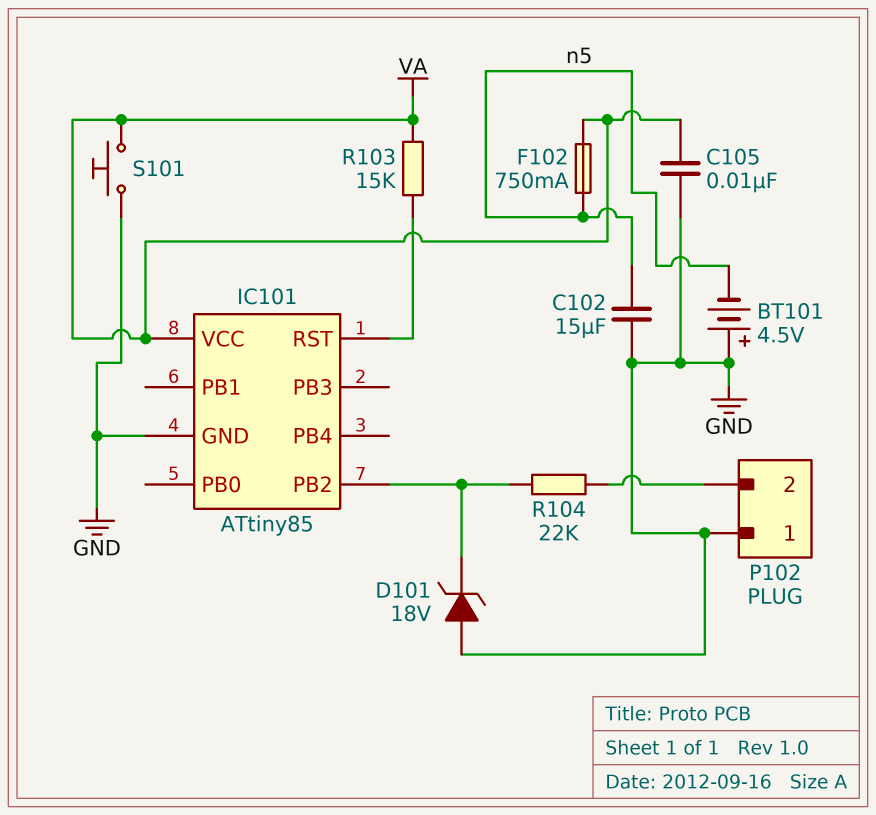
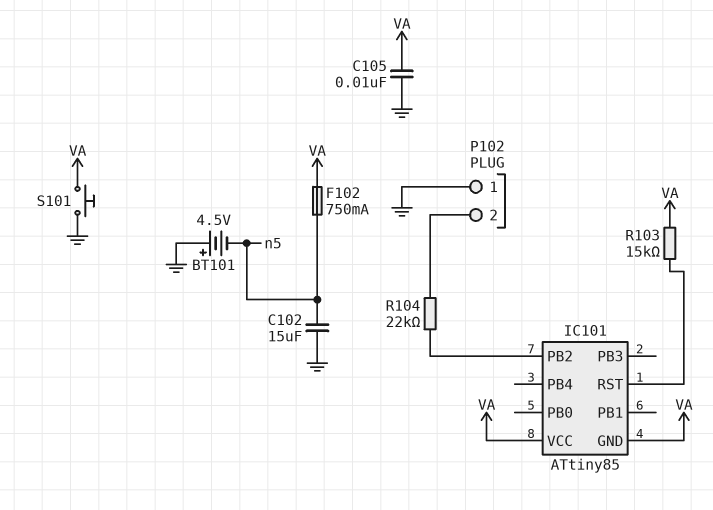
D101: zener 18V (A GND, K IC101/PB2) -> none
IC101 pin GND: GND -> VA

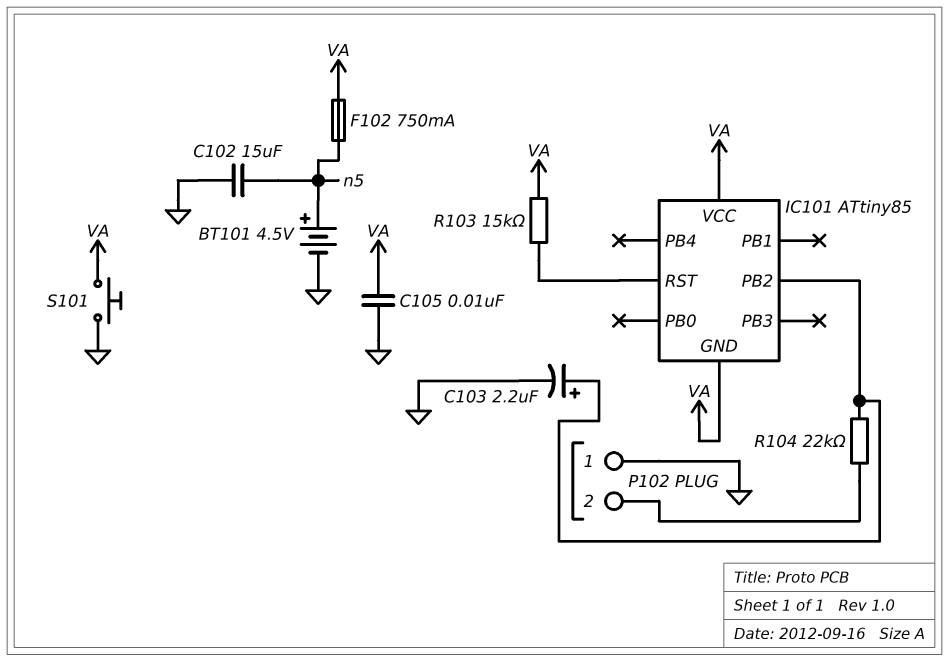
BT101: 4.5V (plus GND, minus n5) -> 4.5V (plus n5, minus GND)
C103: none -> 2.2uF (plus IC101/PB2, minus GND)

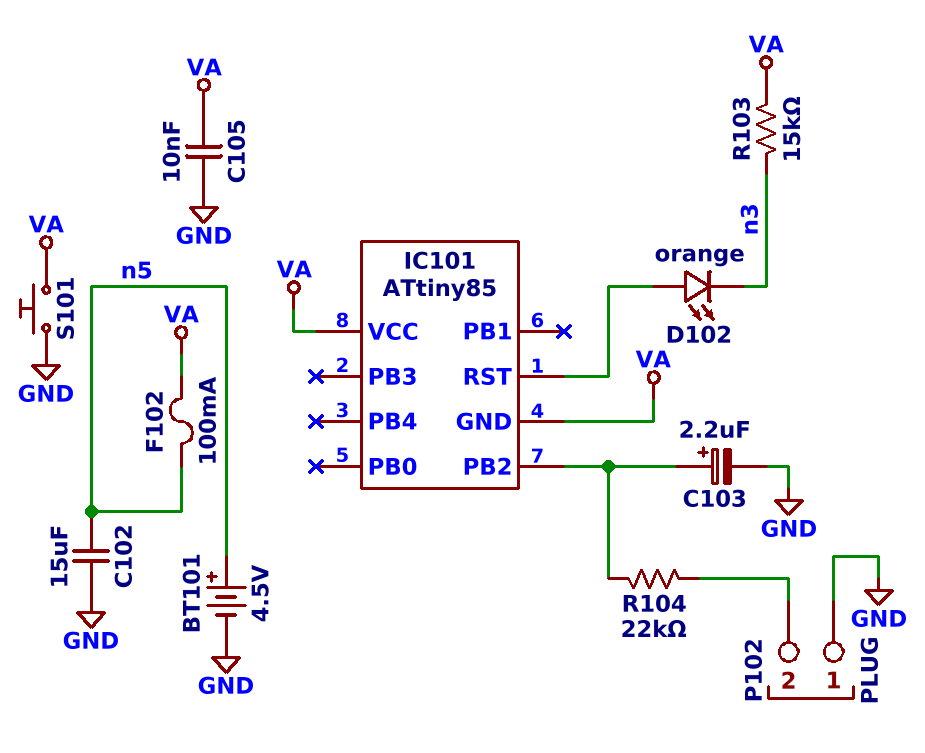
D102: none -> LED orange (A IC101/RST, K n3)
F102: 750mA (VA, n5) -> 100mA (VA, n5)
R103: 15k (IC101/RST, VA) -> 15k (VA, n3)

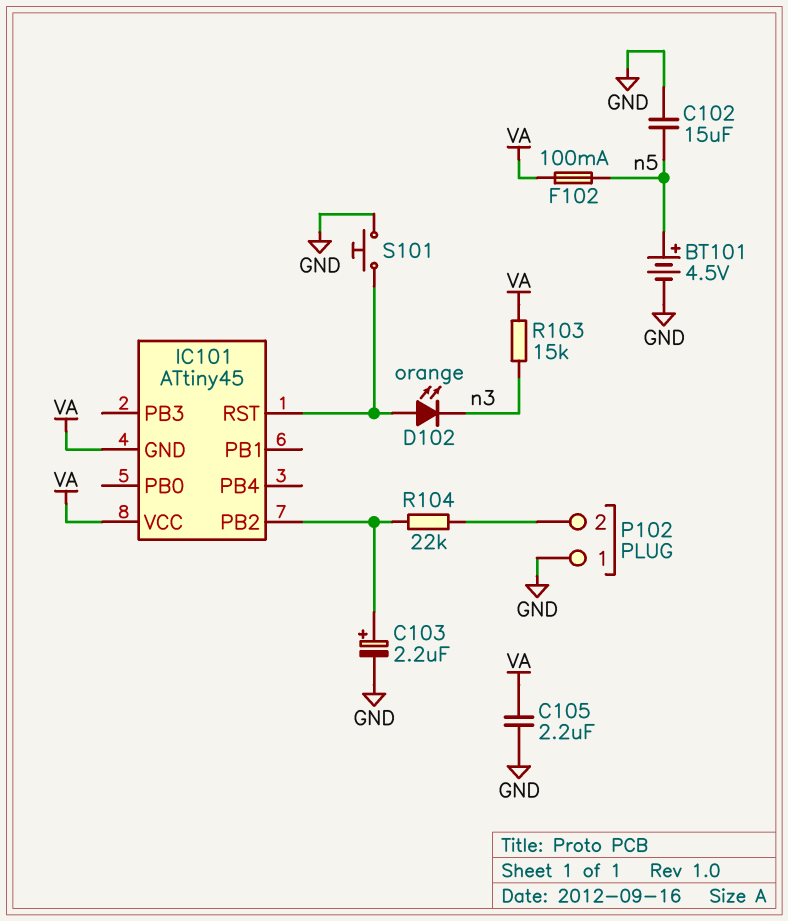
C105: 10nF (GND, VA) -> 2.2uF (GND, VA)
IC101: ATtiny85 -> ATtiny45
S101: button (GND, VA) -> button (GND, IC101/RST)

